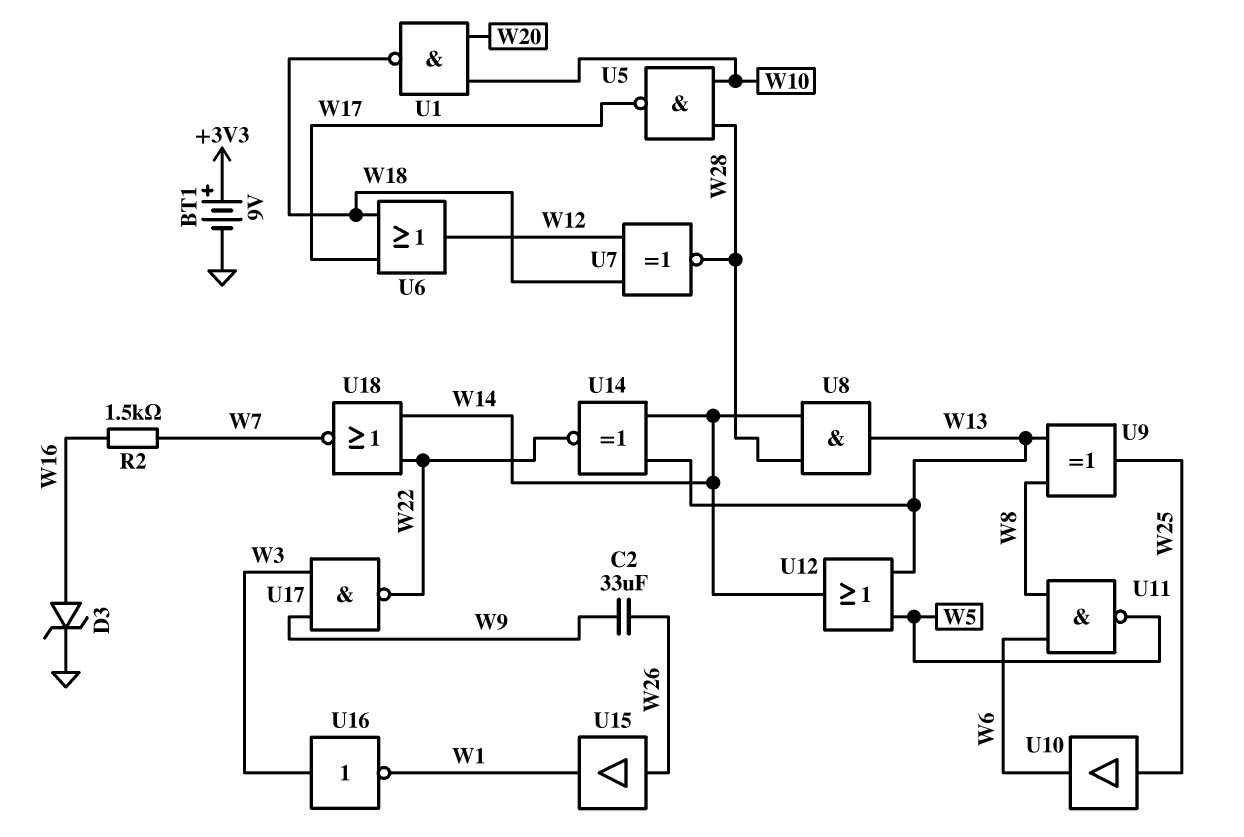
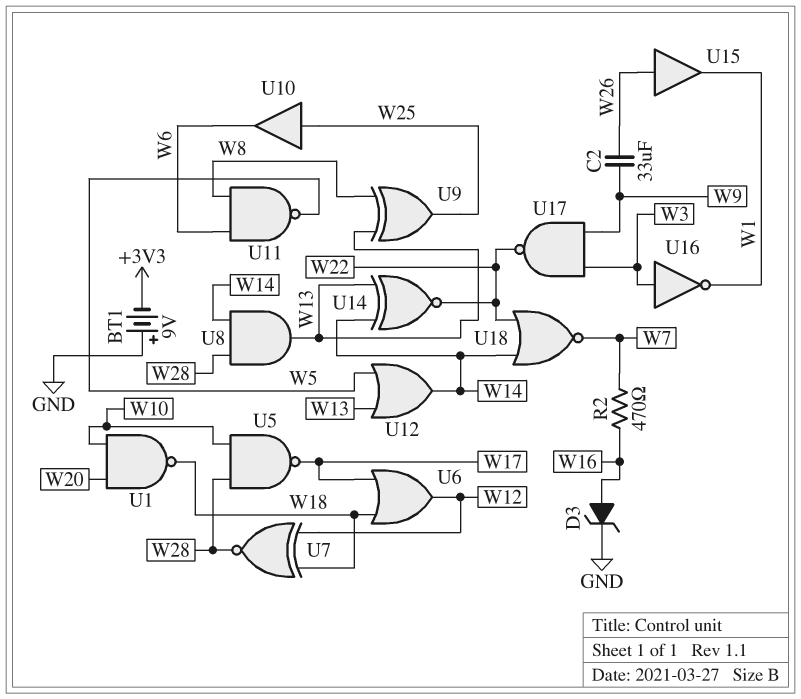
BT1: 9V (plus +3V3, minus GND) -> 9V (plus GND, minus +3V3)
R2: 1.5k (W7, W16) -> 470 (W7, W16)

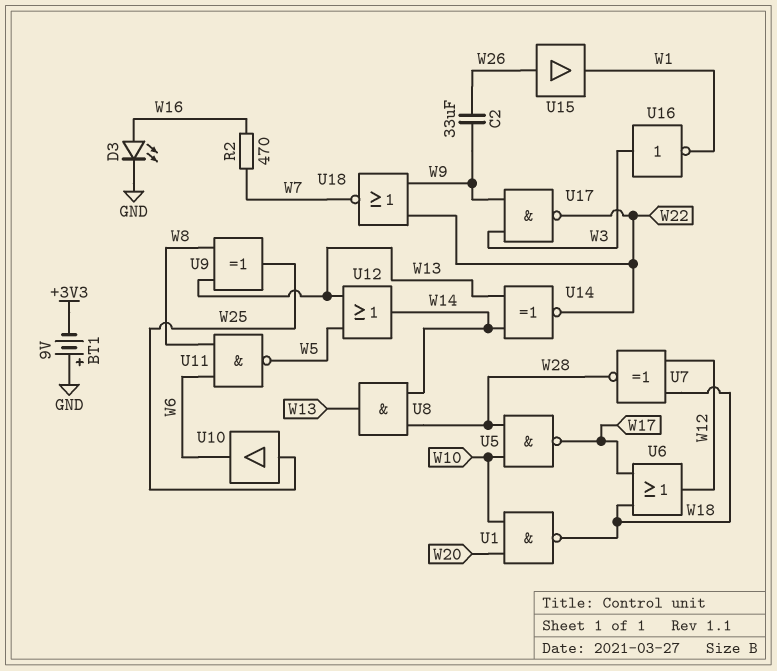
D3: zener (A W16, K GND) -> LED (A W16, K GND)
U18: NOR (in W14, in W22, out W7) -> NOR (in W9, in W22, out W7)

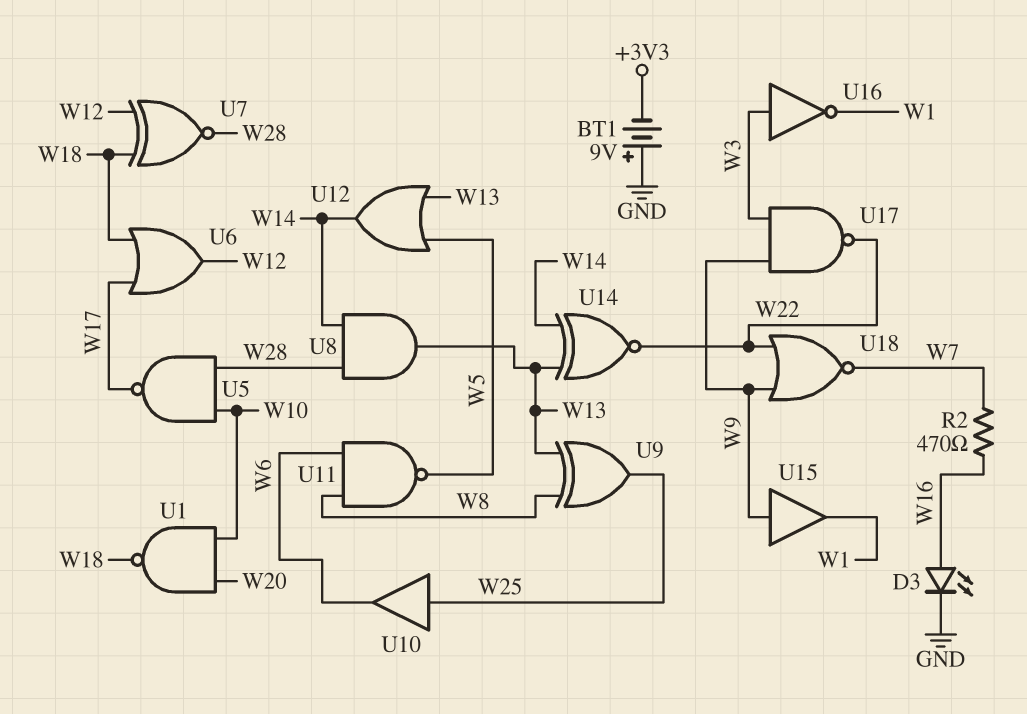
C2: 33uF (W9, W26) -> none
U15: buffer (in W26, out W1) -> buffer (in W9, out W1)

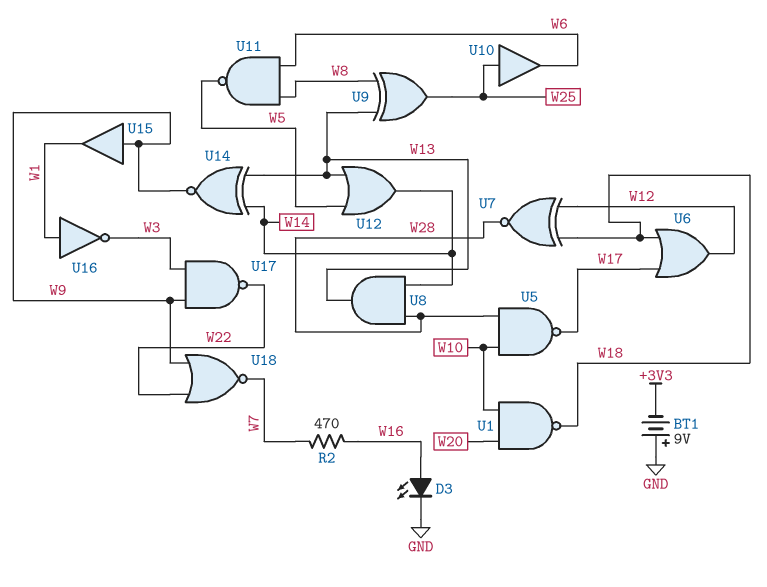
U14: XNOR (in W13, in W14, out W22) -> XNOR (in W13, in W14, out W9)
U16: NOT (in W3, out W1) -> NOT (in W1, out W3)

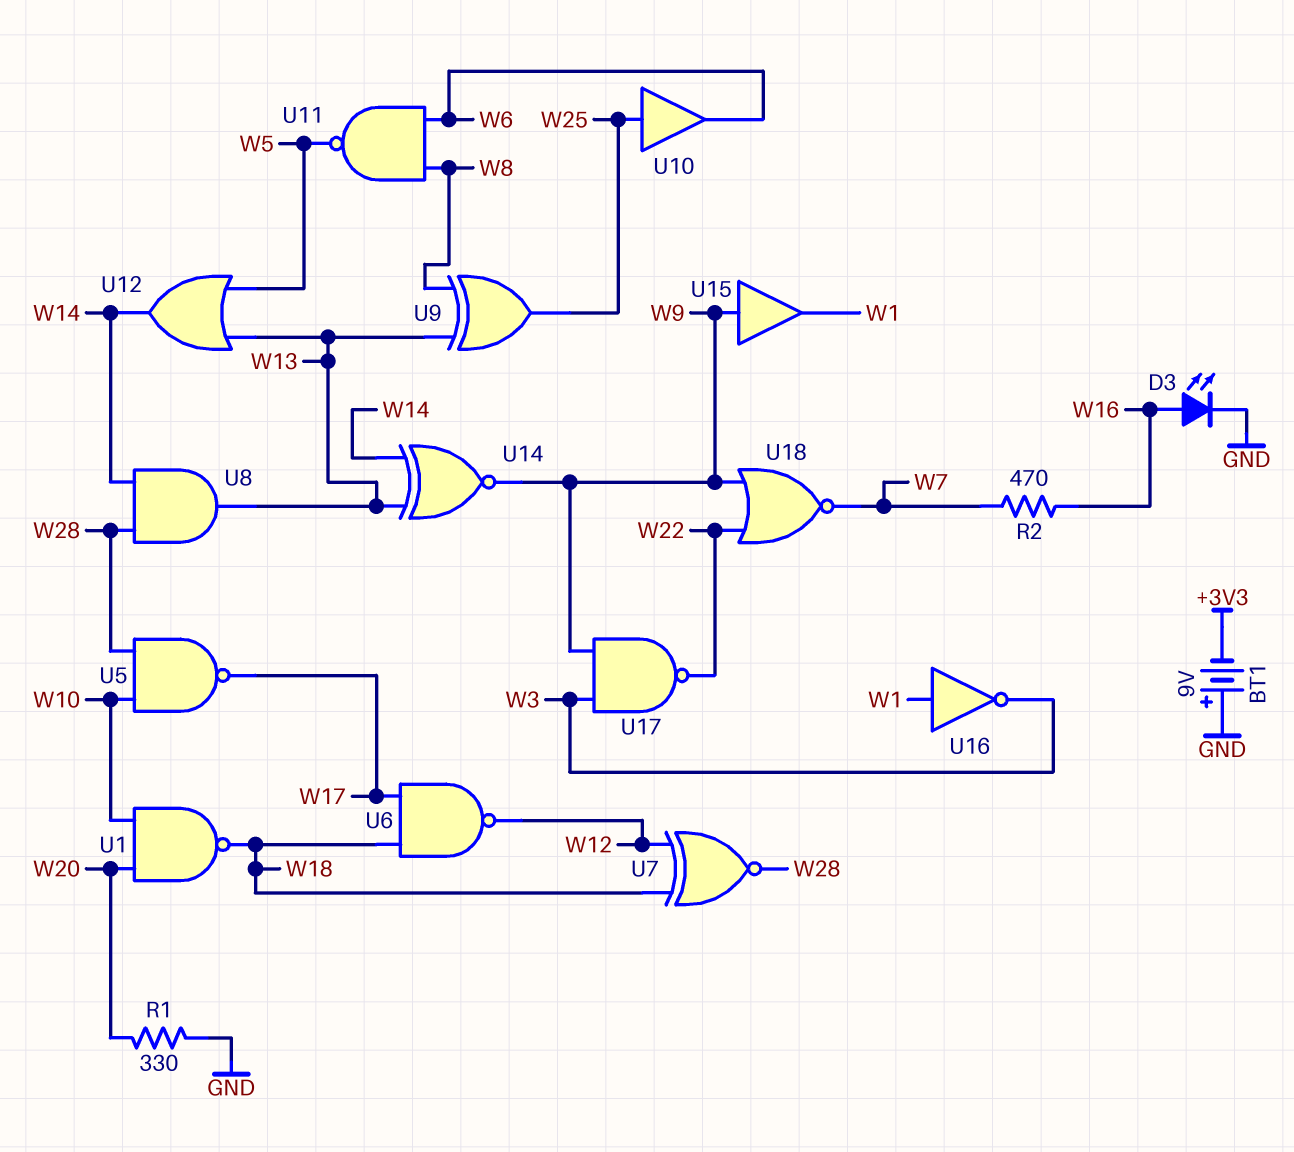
R1: none -> 330 (GND, W20)
U6: OR (in W17, in W18, out W12) -> NAND (in W17, in W18, out W12)

